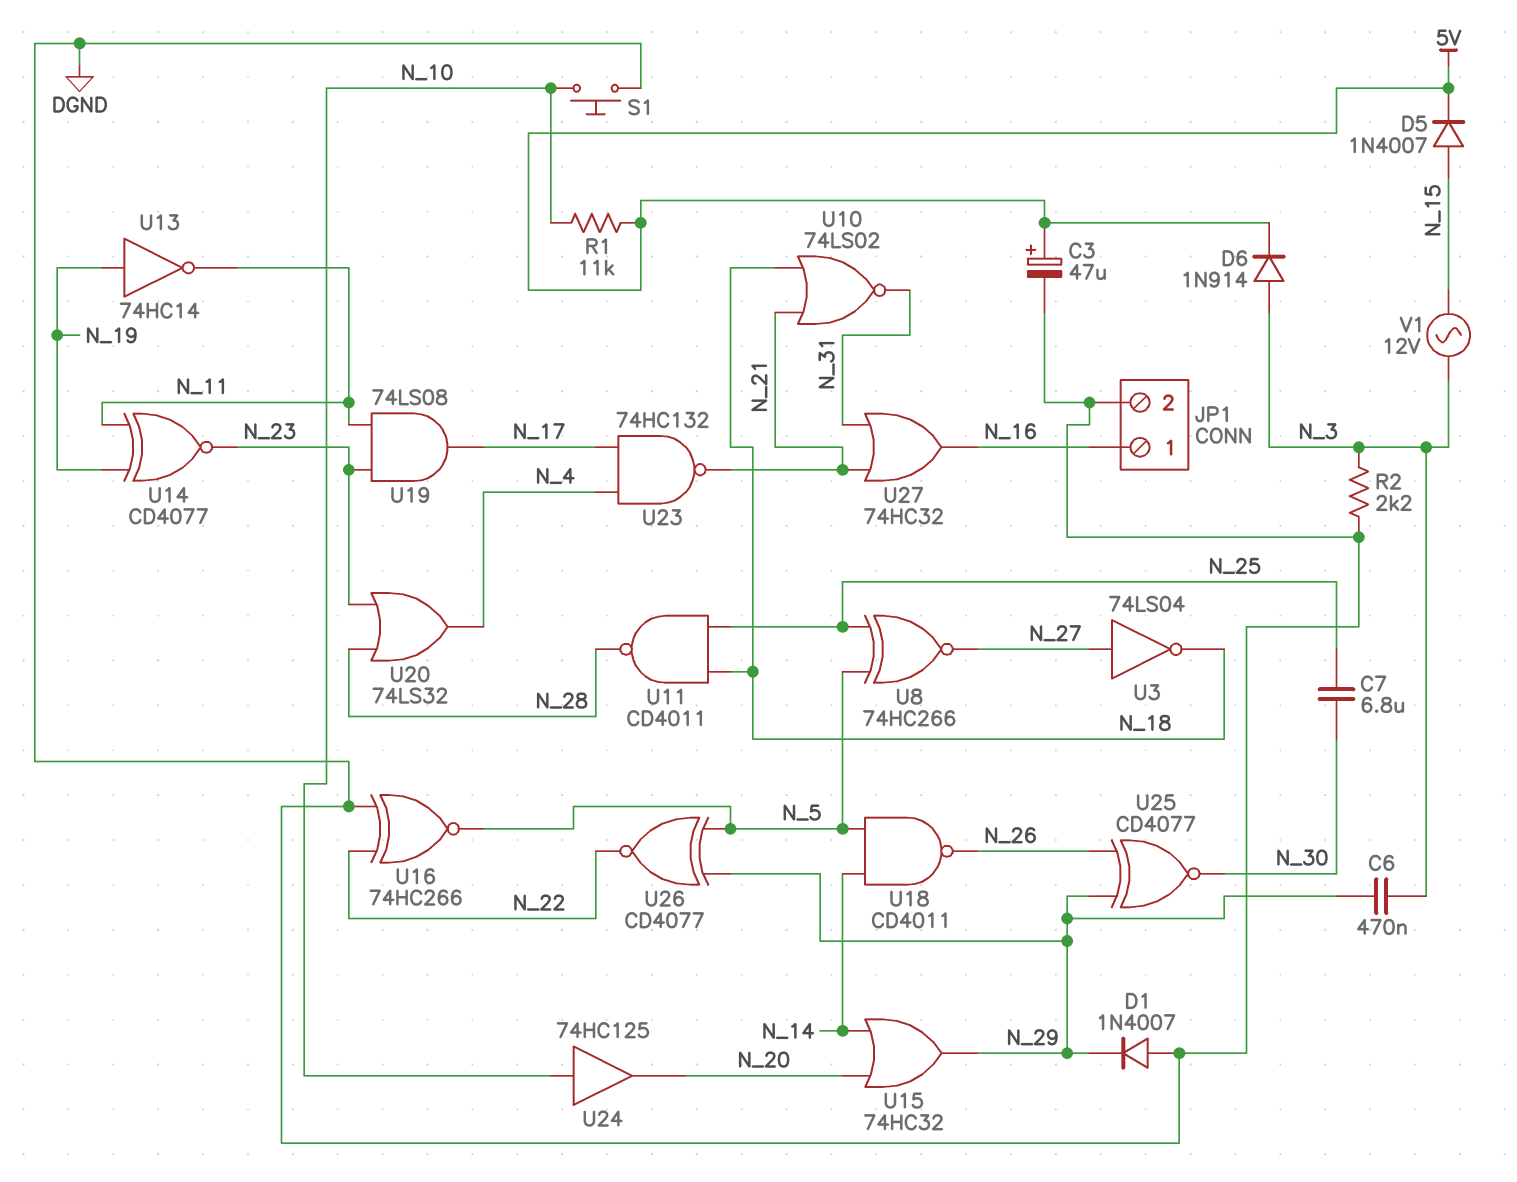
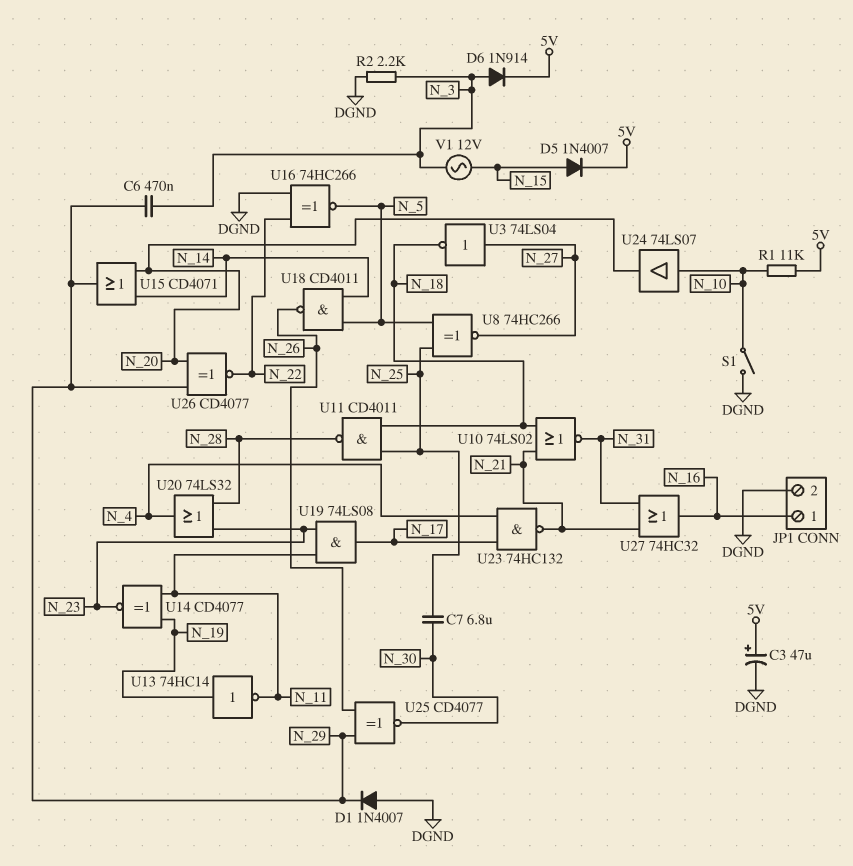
S1: button (DGND, N_10) -> switch (DGND, N_10)
U15: OR 74HC32 (in N_14, in N_20, out N_29) -> OR CD4071 (in N_14, in N_20, out N_29)
U24: buffer 74HC125 (in N_10, out N_20) -> buffer 74LS07 (in N_10, out N_20)
U26: XNOR CD4077 (in N_5, in N_29, out N_22) -> XNOR CD4077 (in N_20, in N_29, out N_22)

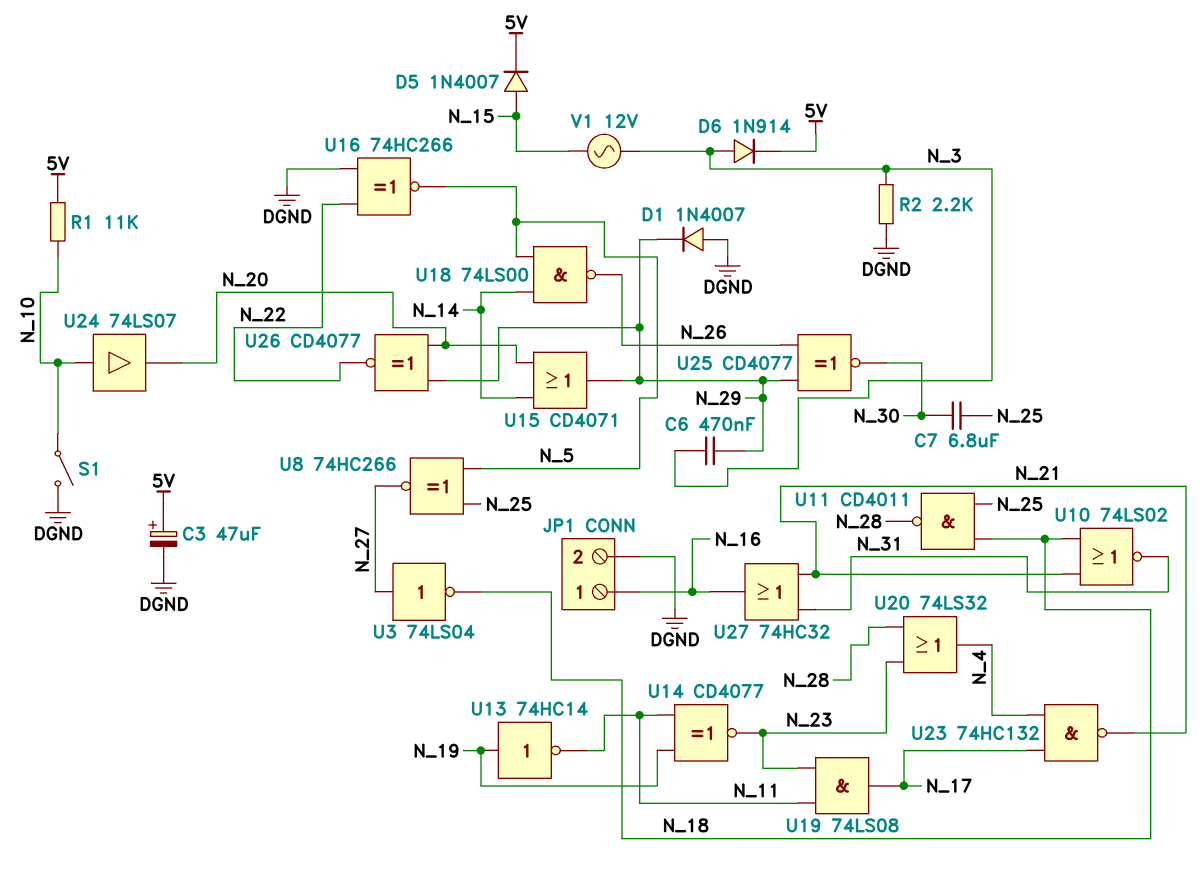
U18: NAND CD4011 (in N_5, in N_14, out N_26) -> NAND 74LS00 (in N_5, in N_14, out N_26)

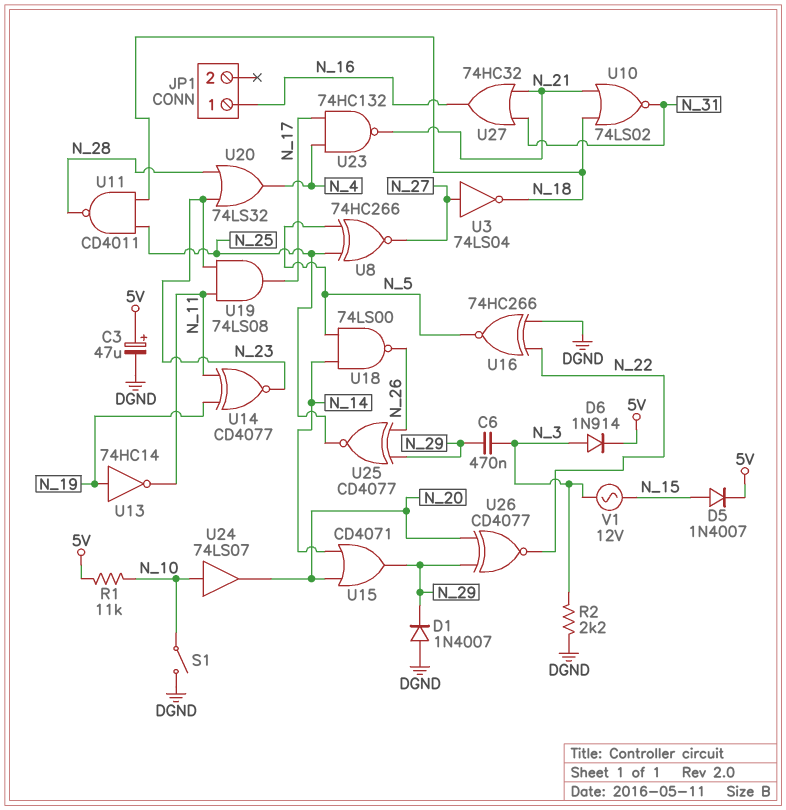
C7: 6.8uF (N_25, N_30) -> none
JP1 pin 2: DGND -> none
U25: XNOR CD4077 (in N_26, in N_29, out N_30) -> XNOR CD4077 (in N_26, in N_29, out N_25)

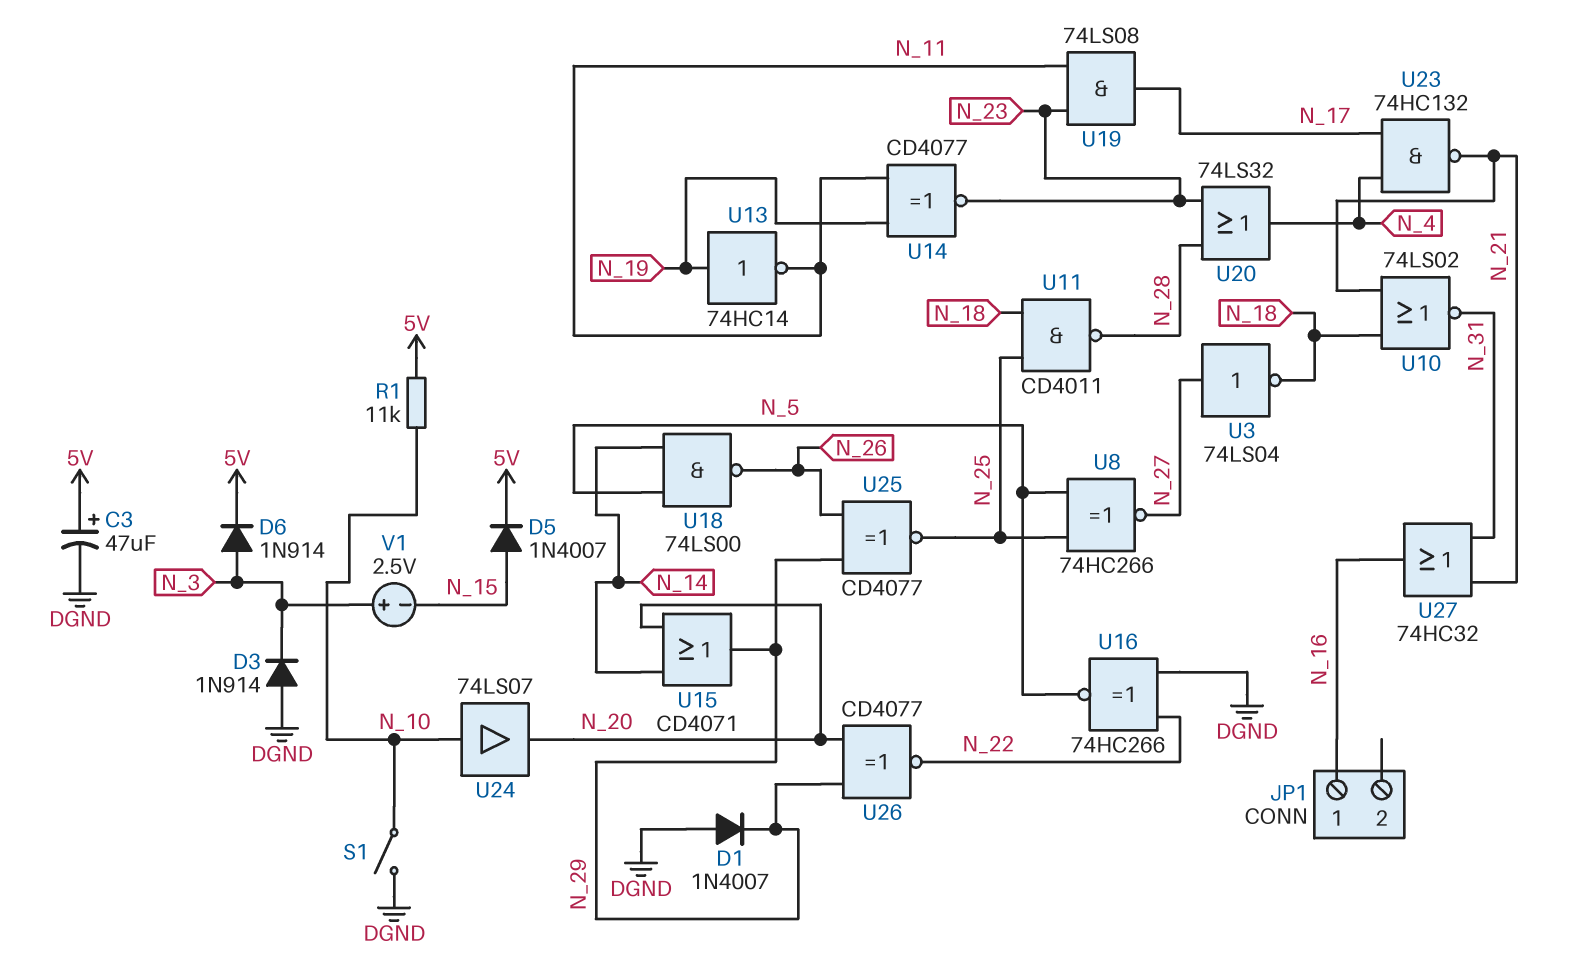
C6: 470nF (N_3, N_29) -> none
D3: none -> diode 1N914 (A DGND, K N_3)
R2: 2.2k (DGND, N_3) -> none
V1: AC 12V (N_3, N_15) -> 2.5V (plus N_3, minus N_15)

